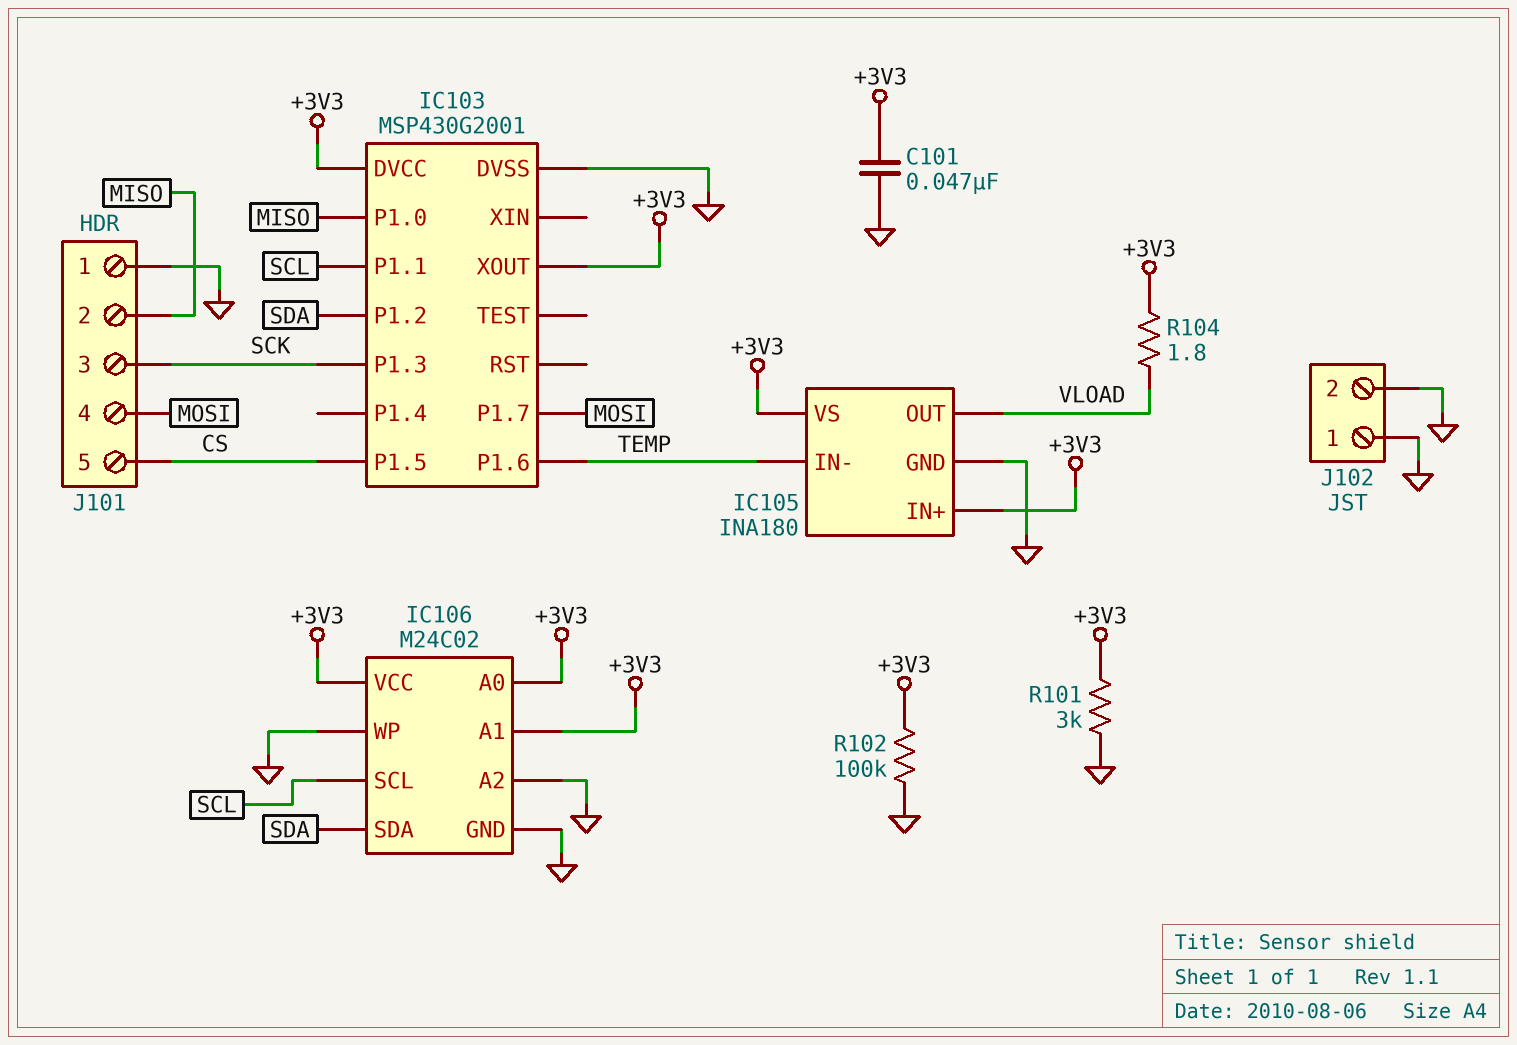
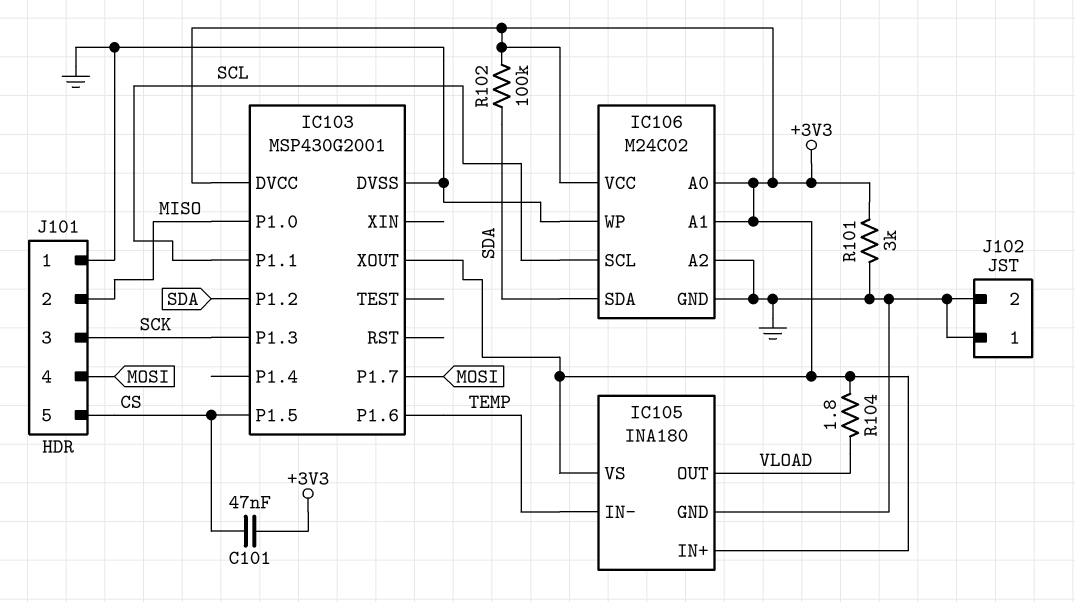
C101: 47nF (+3V3, GND) -> 47nF (+3V3, CS)
R102: 100k (+3V3, GND) -> 100k (+3V3, SDA)

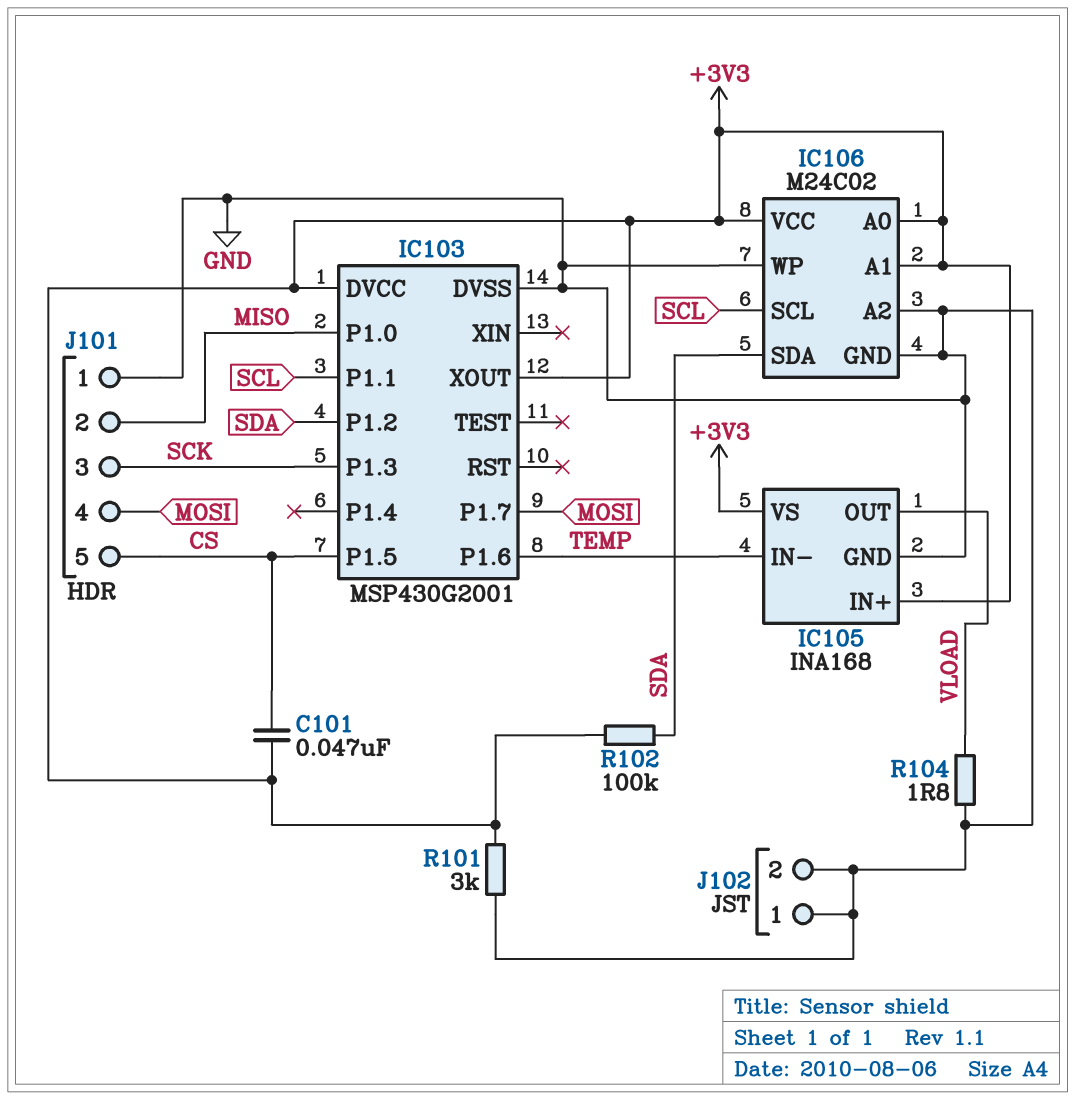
IC105: INA180 -> INA168
R104: 1.8 (+3V3, VLOAD) -> 1.8 (GND, VLOAD)

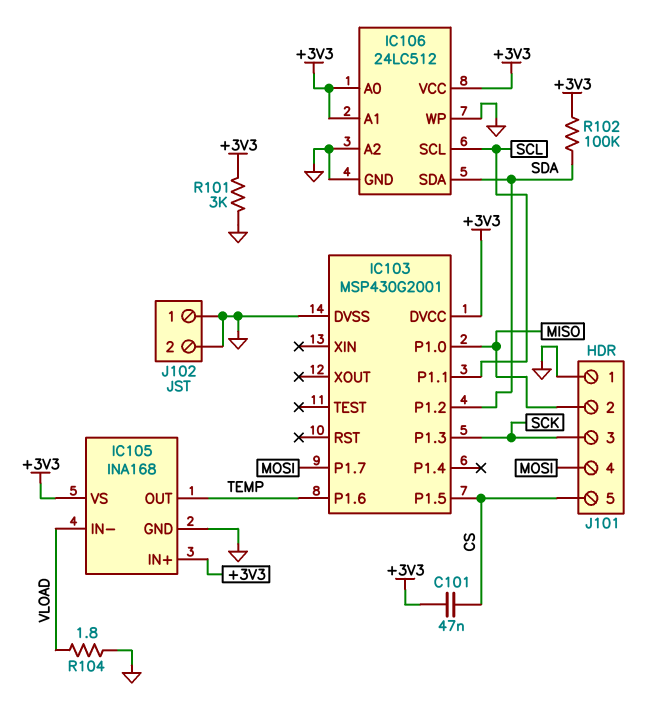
IC103 pin XOUT: +3V3 -> none
IC105 pin IN-: TEMP -> VLOAD
IC105 pin OUT: VLOAD -> TEMP
IC106: M24C02 -> 24LC512

